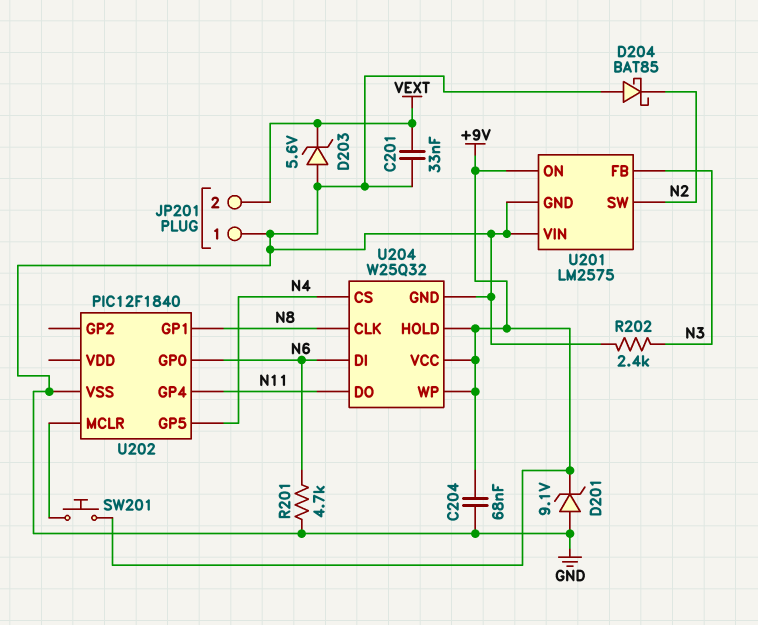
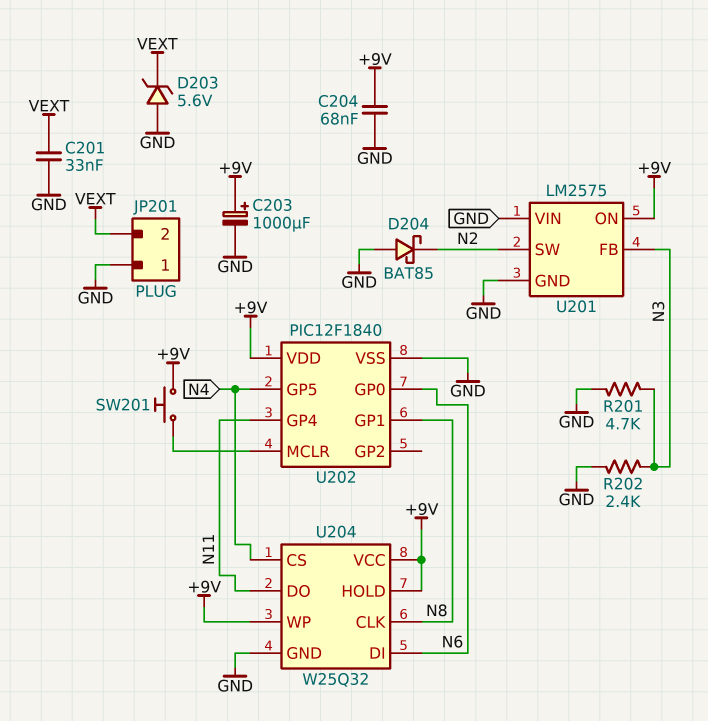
C203: none -> 1000uF (plus +9V, minus GND)
D201: zener 9.1V (A GND, K +9V) -> none
R201: 4.7k (GND, N6) -> 4.7k (GND, N3)
U202 pin VDD: none -> +9V

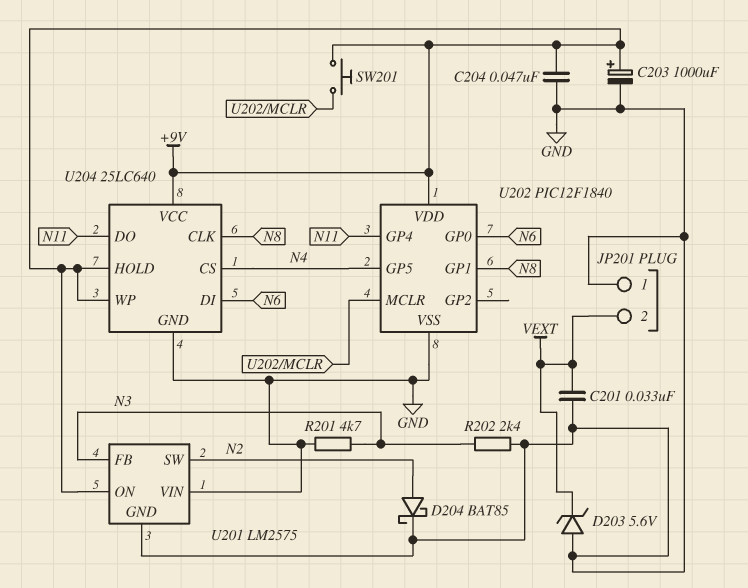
C204: 68nF (+9V, GND) -> 47nF (+9V, GND)
D204: schottky BAT85 (A GND, K N2) -> schottky BAT85 (A N2, K GND)
U204: W25Q32 -> 25LC640

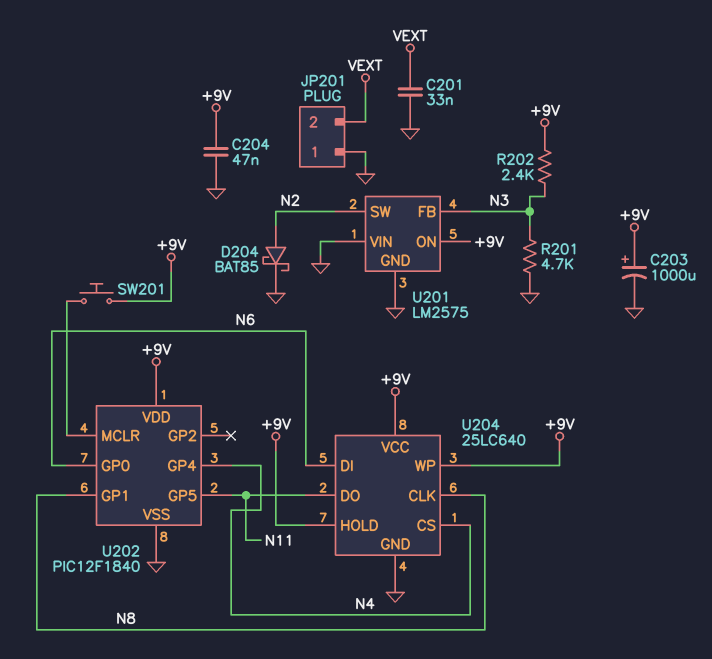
D203: zener 5.6V (A GND, K VEXT) -> none
R202: 2.4k (GND, N3) -> 2.4k (+9V, N3)
U202 pin GP4: N11 -> N4
U202 pin GP5: N4 -> N11

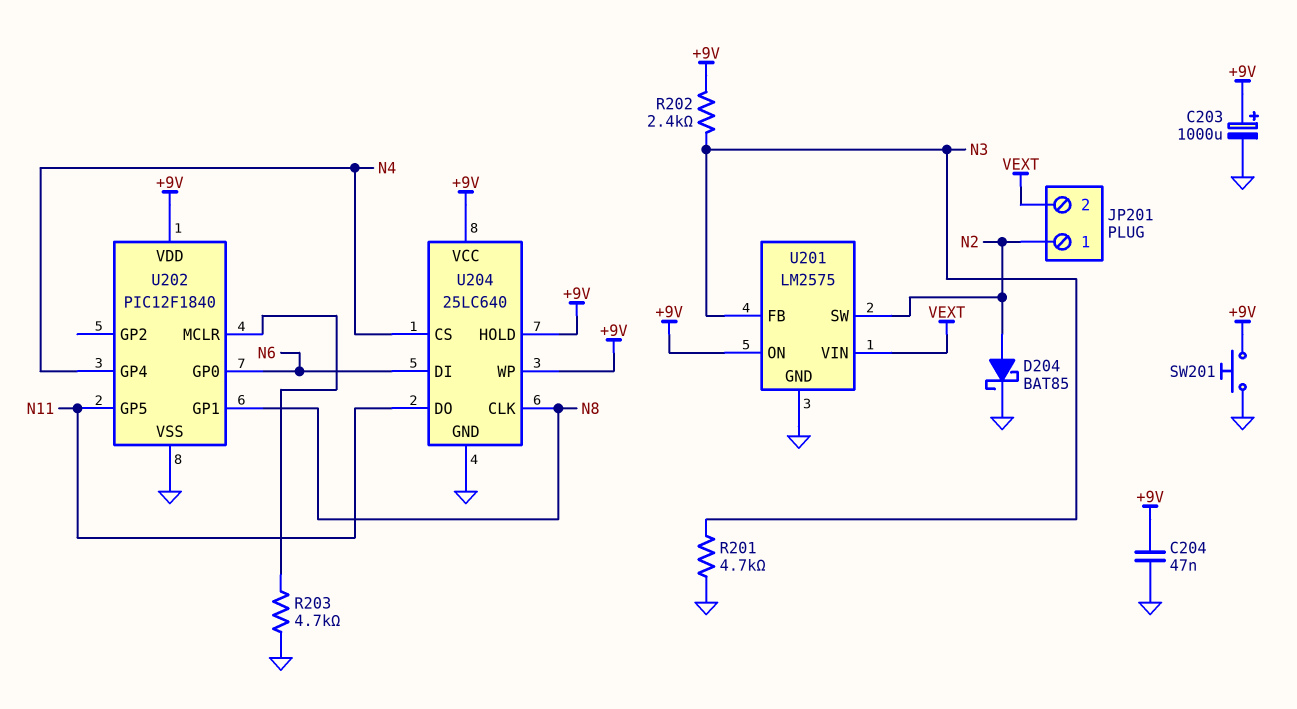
C201: 33nF (GND, VEXT) -> none
JP201 pin 1: GND -> N2
R203: none -> 4.7k (GND, U202/MCLR)
SW201: button (+9V, U202/MCLR) -> button (+9V, GND)
U201 pin VIN: GND -> VEXT

